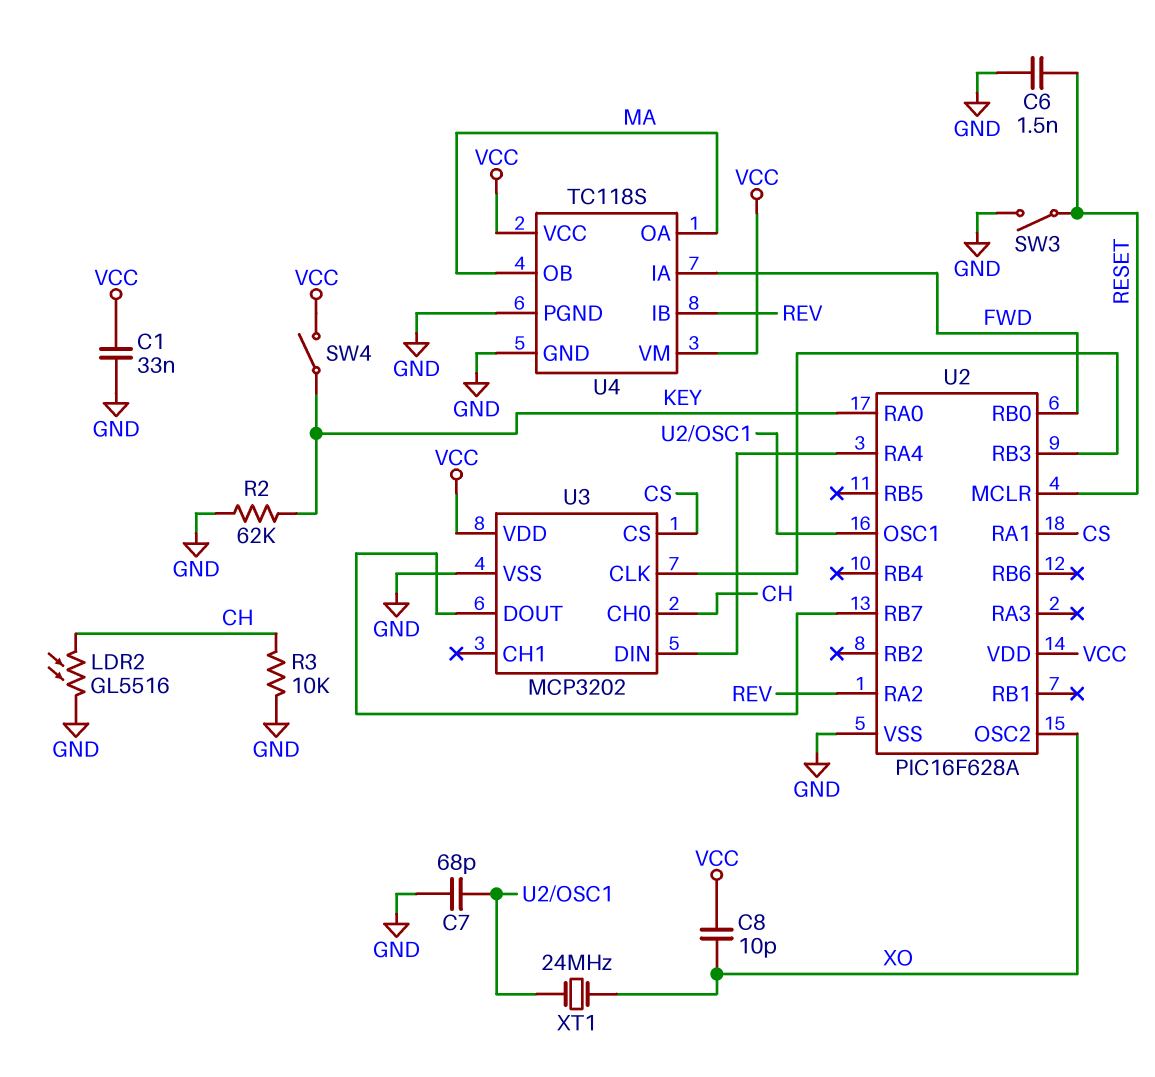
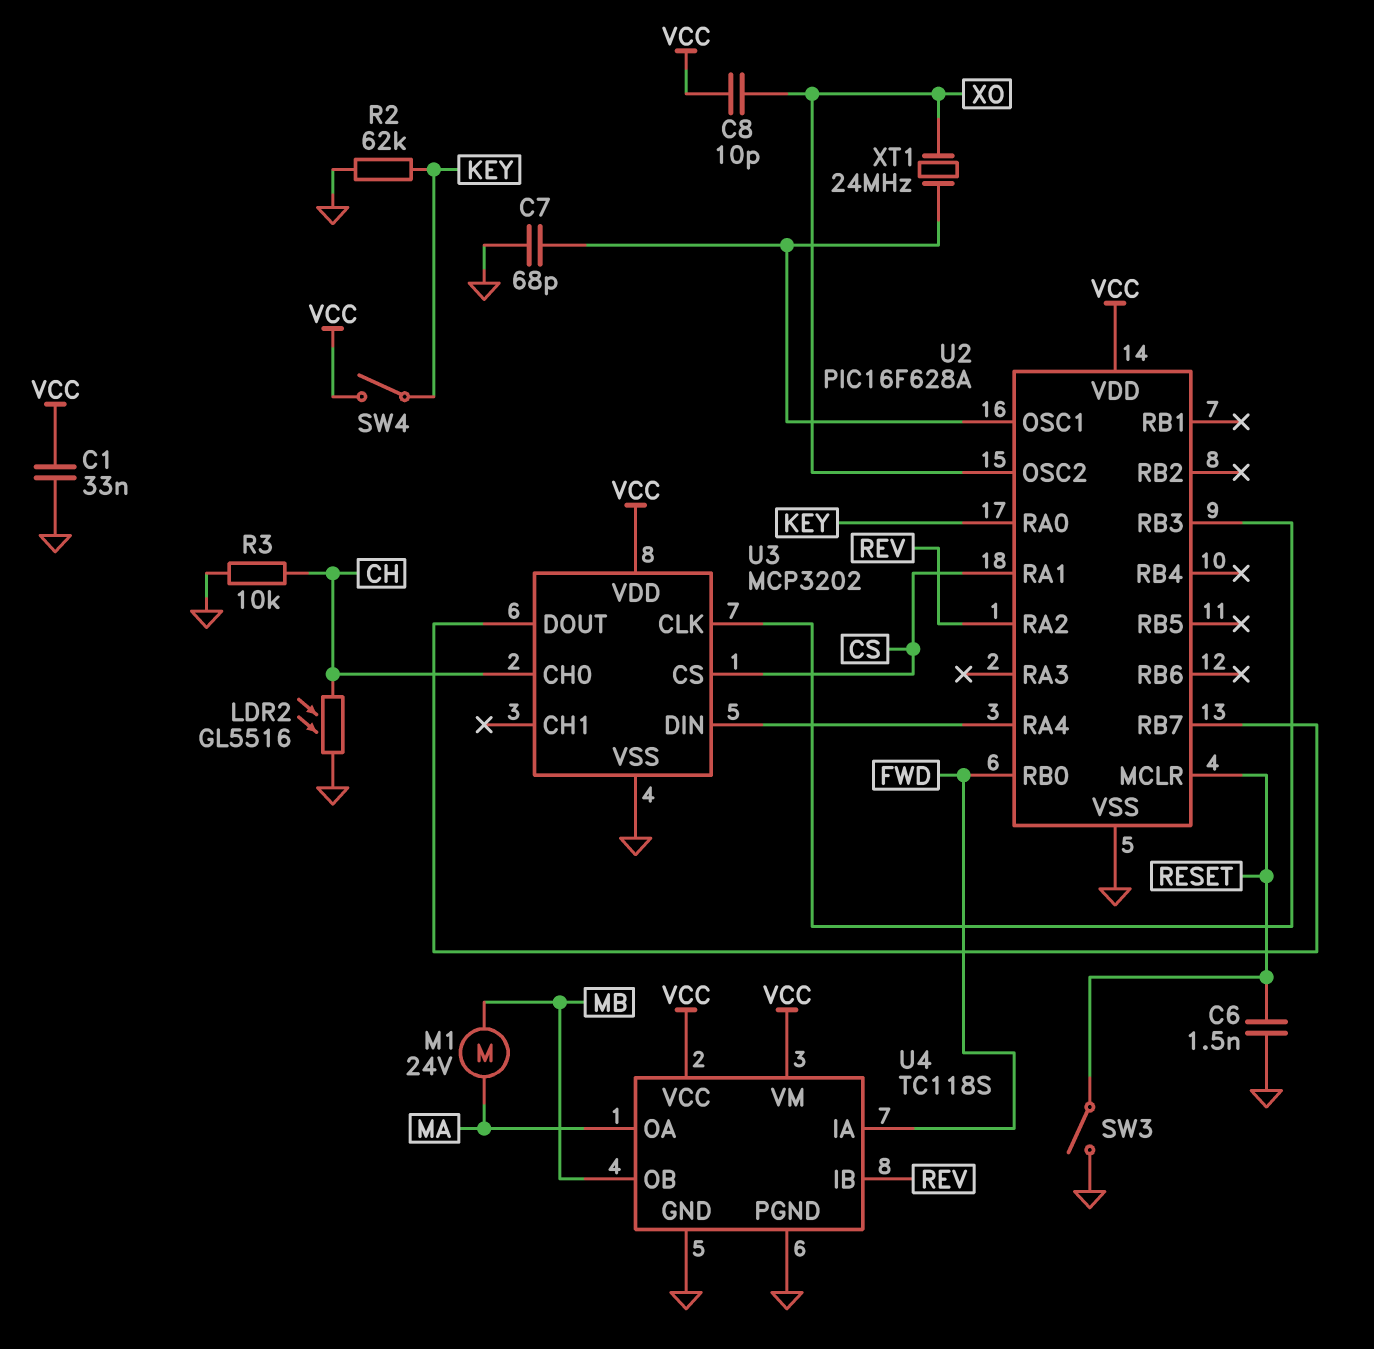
M1: none -> motor 24V (MA, MB)
U4 pin OB: MA -> MB

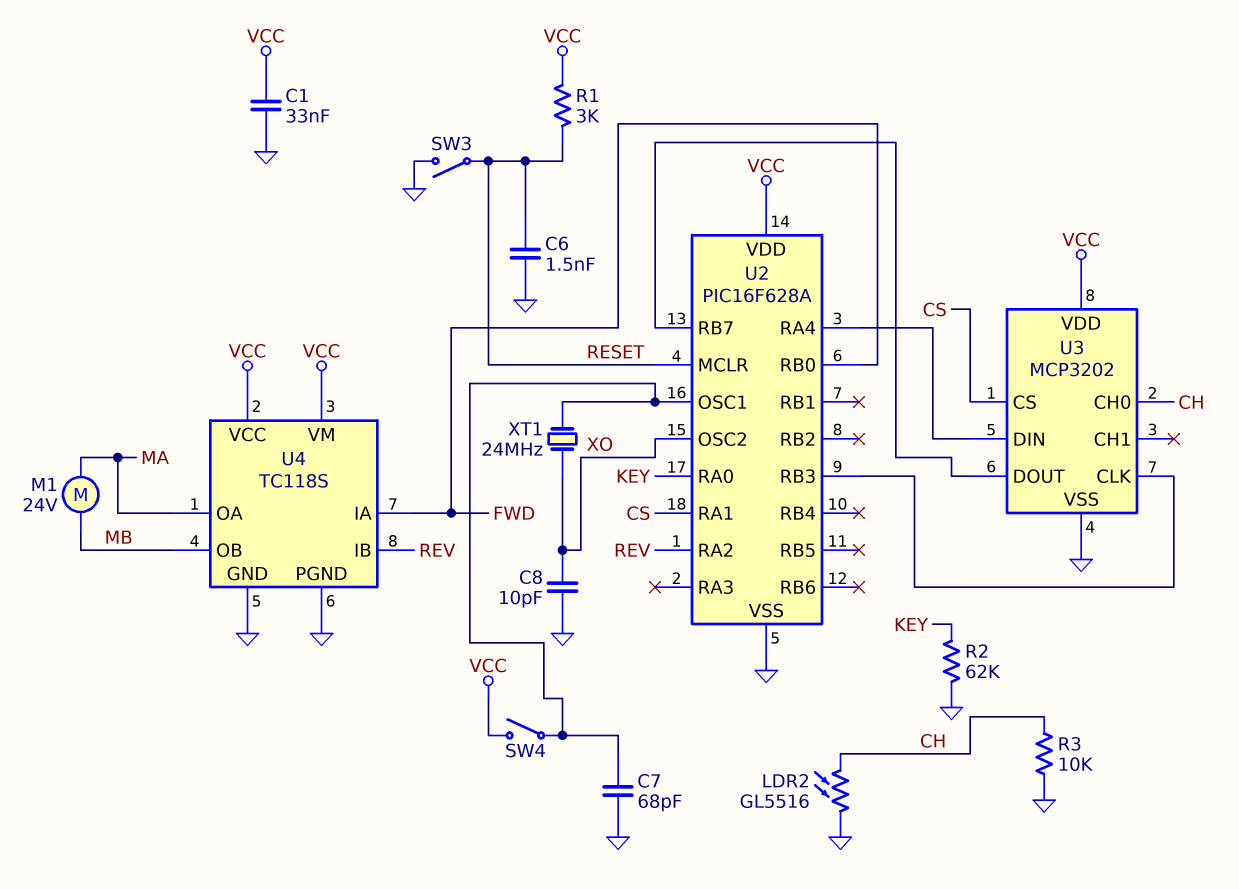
C8: 10pF (VCC, XO) -> 10pF (GND, XO)
R1: none -> 3k (RESET, VCC)
SW4: switch (KEY, VCC) -> switch (U2/OSC1, VCC)

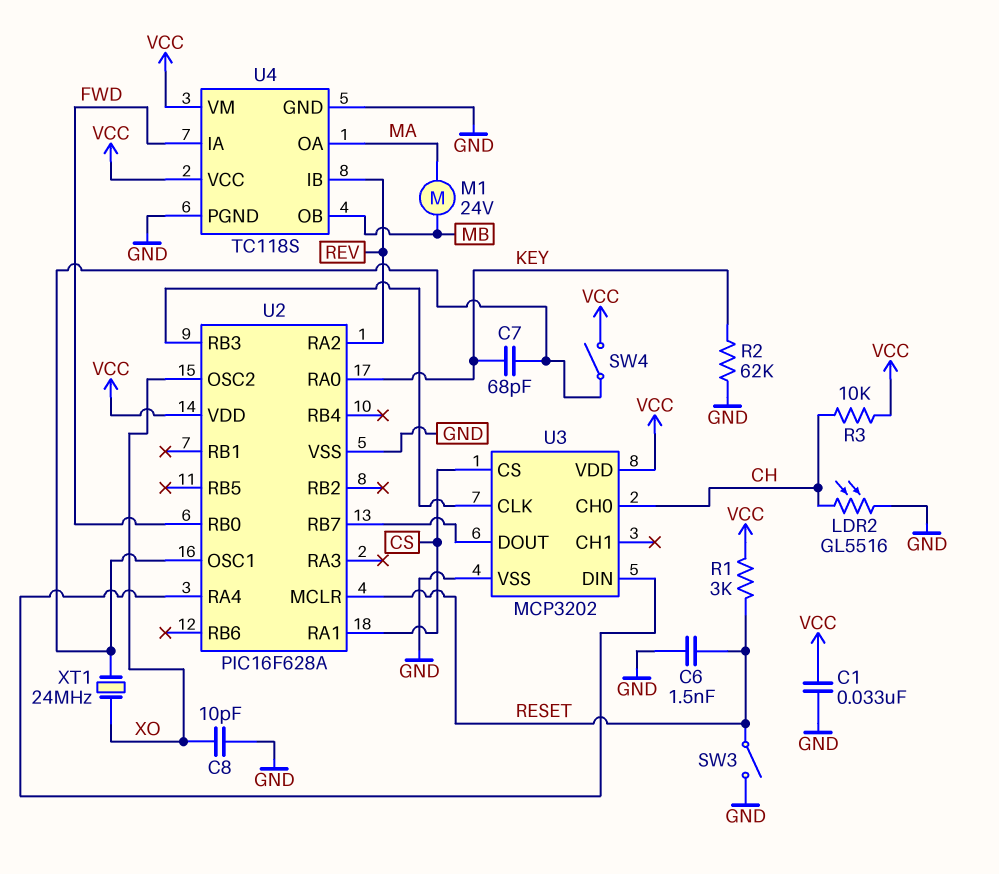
C7: 68pF (GND, U2/OSC1) -> 68pF (KEY, U2/OSC1)
R3: 10k (CH, GND) -> 10k (CH, VCC)

